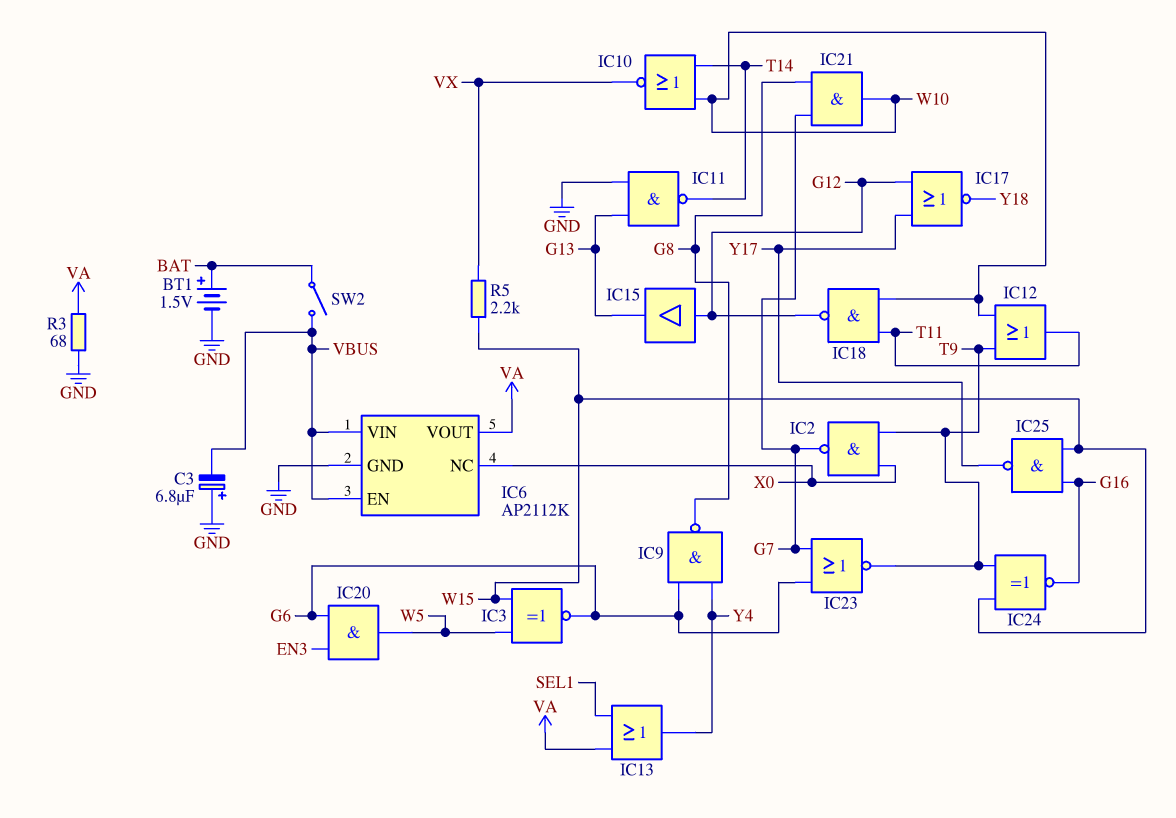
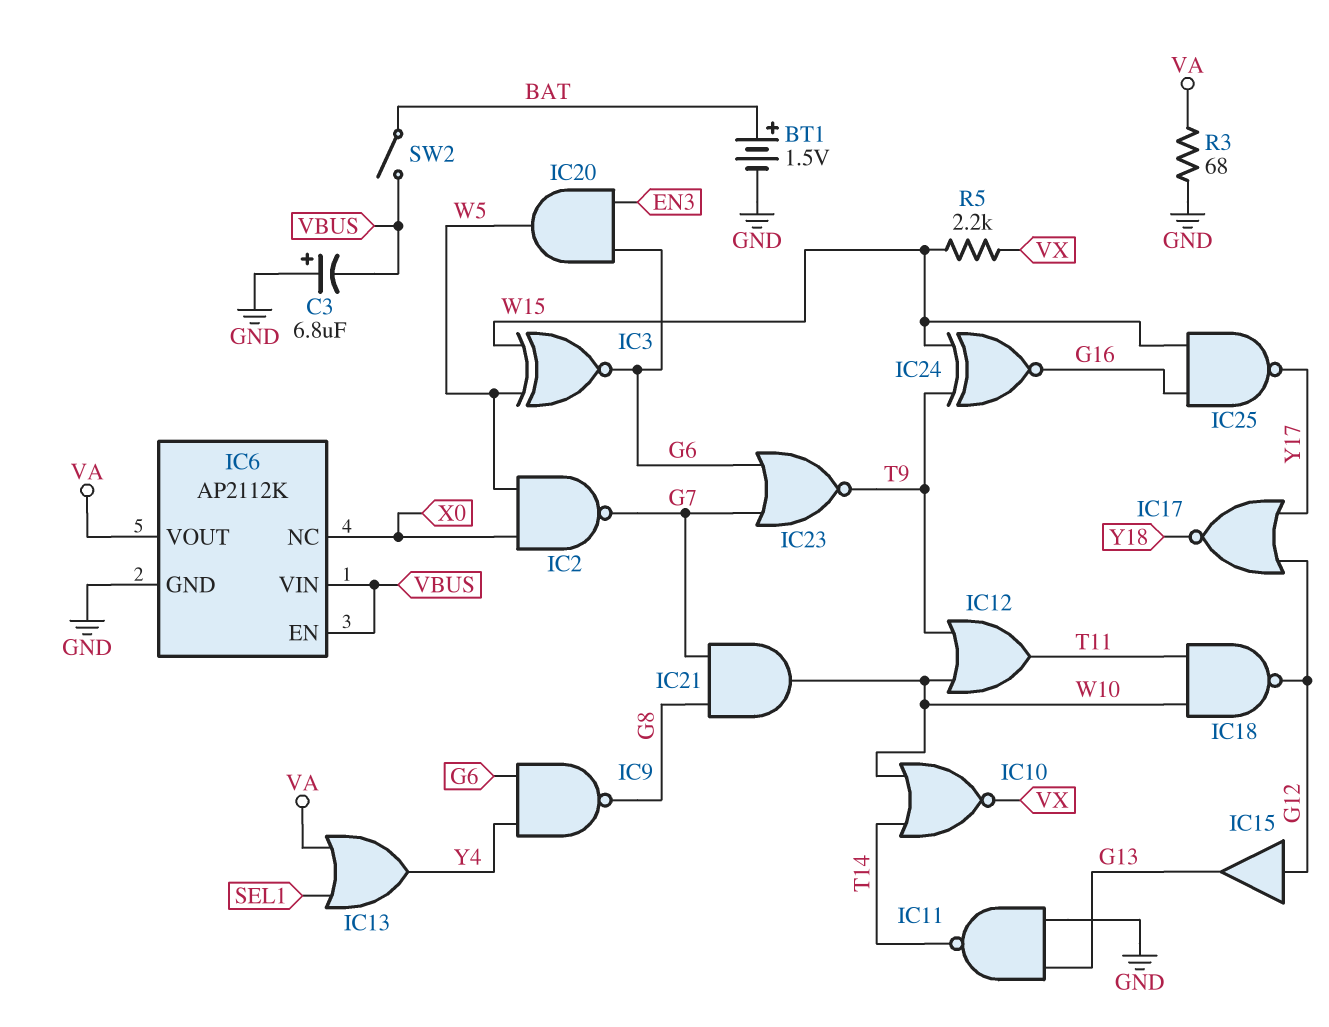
IC2: NAND (in T9, in X0, out G7) -> NAND (in W5, in X0, out G7)

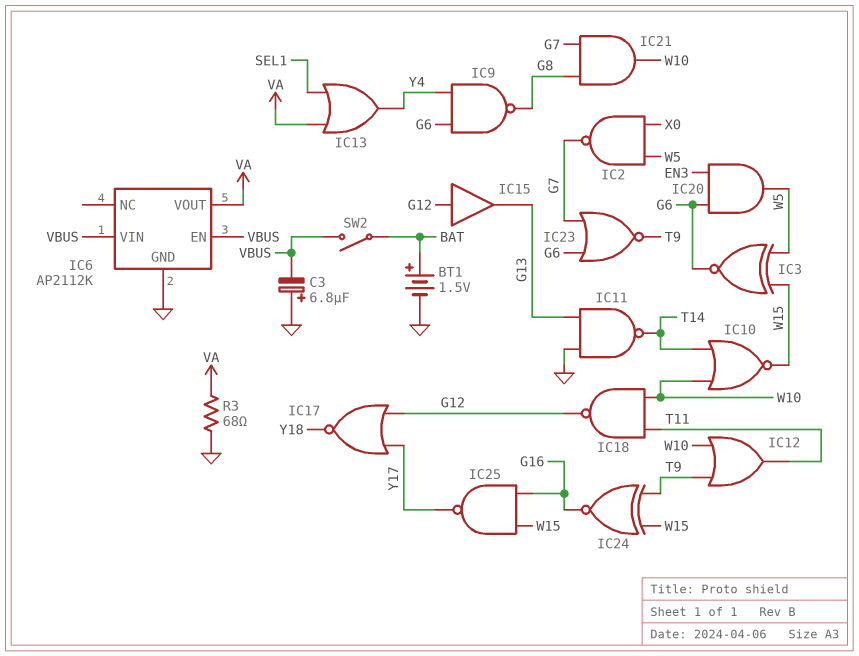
IC6 pin NC: X0 -> none
IC10: NOR (in T14, in W10, out VX) -> NOR (in T14, in W10, out W15)
R5: 2.2k (VX, W15) -> none

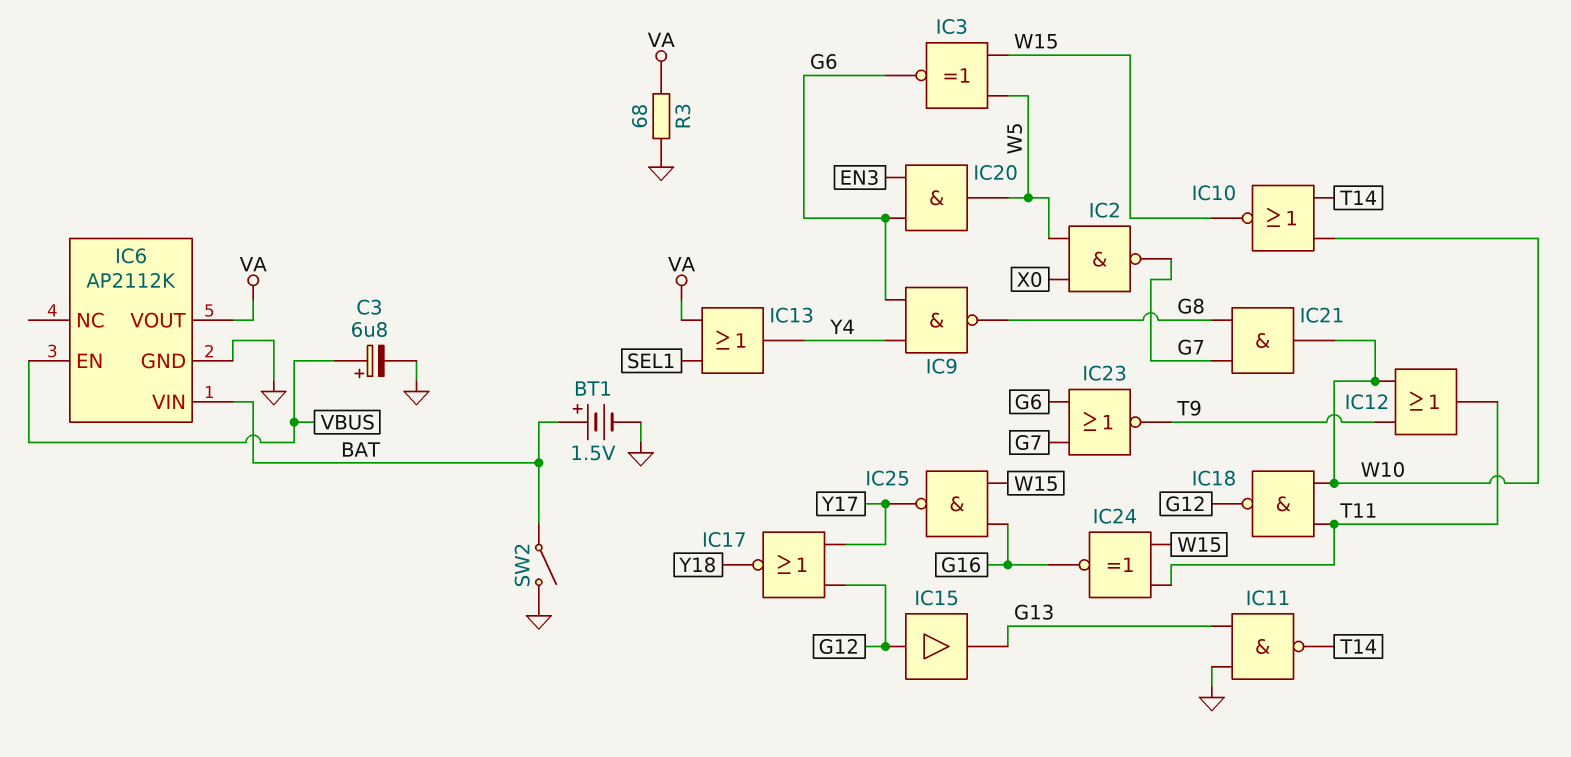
C3: 6.8uF (plus GND, minus VBUS) -> 6.8uF (plus VBUS, minus GND)
IC6 pin VIN: VBUS -> BAT
IC24: XNOR (in T9, in W15, out G16) -> XNOR (in T11, in W15, out G16)
SW2: switch (BAT, VBUS) -> switch (BAT, GND)

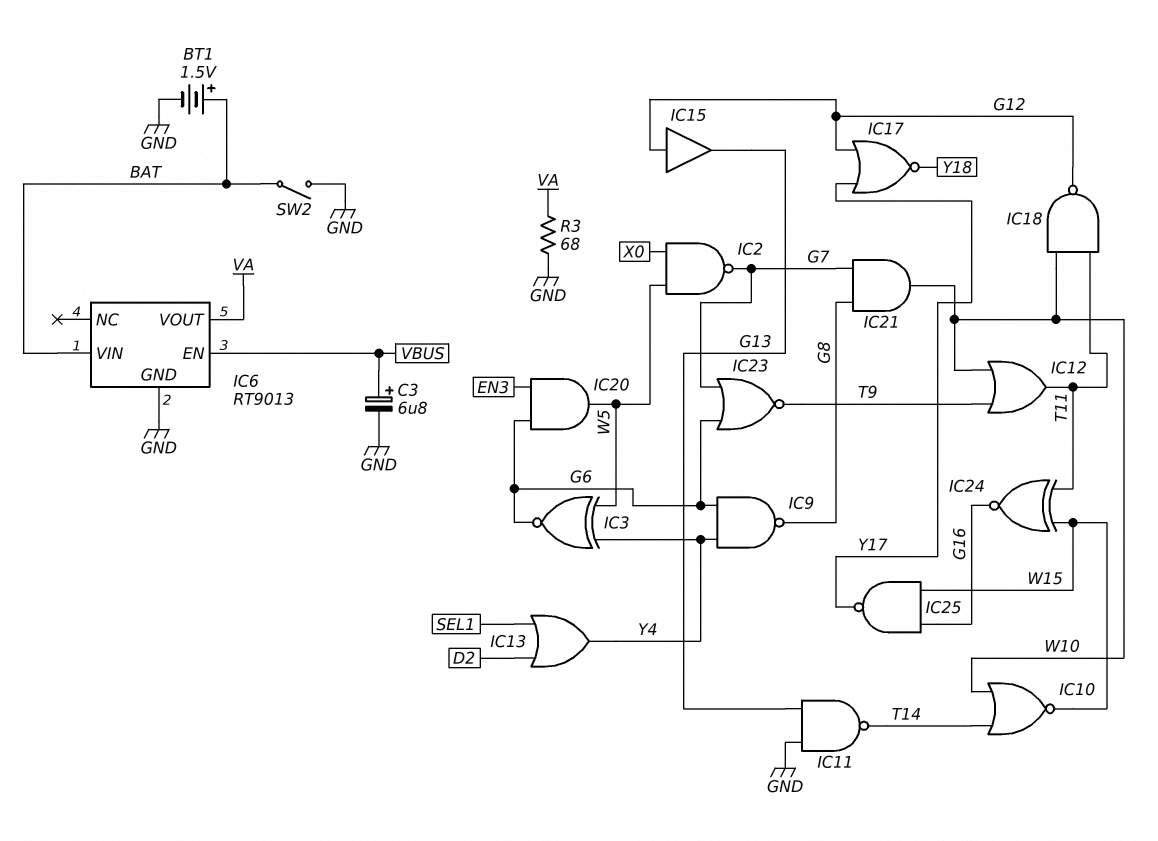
IC3: XNOR (in W5, in W15, out G6) -> XNOR (in W5, in Y4, out G6)
IC6: AP2112K -> RT9013
IC13: OR (in SEL1, in VA, out Y4) -> OR (in D2, in SEL1, out Y4)

